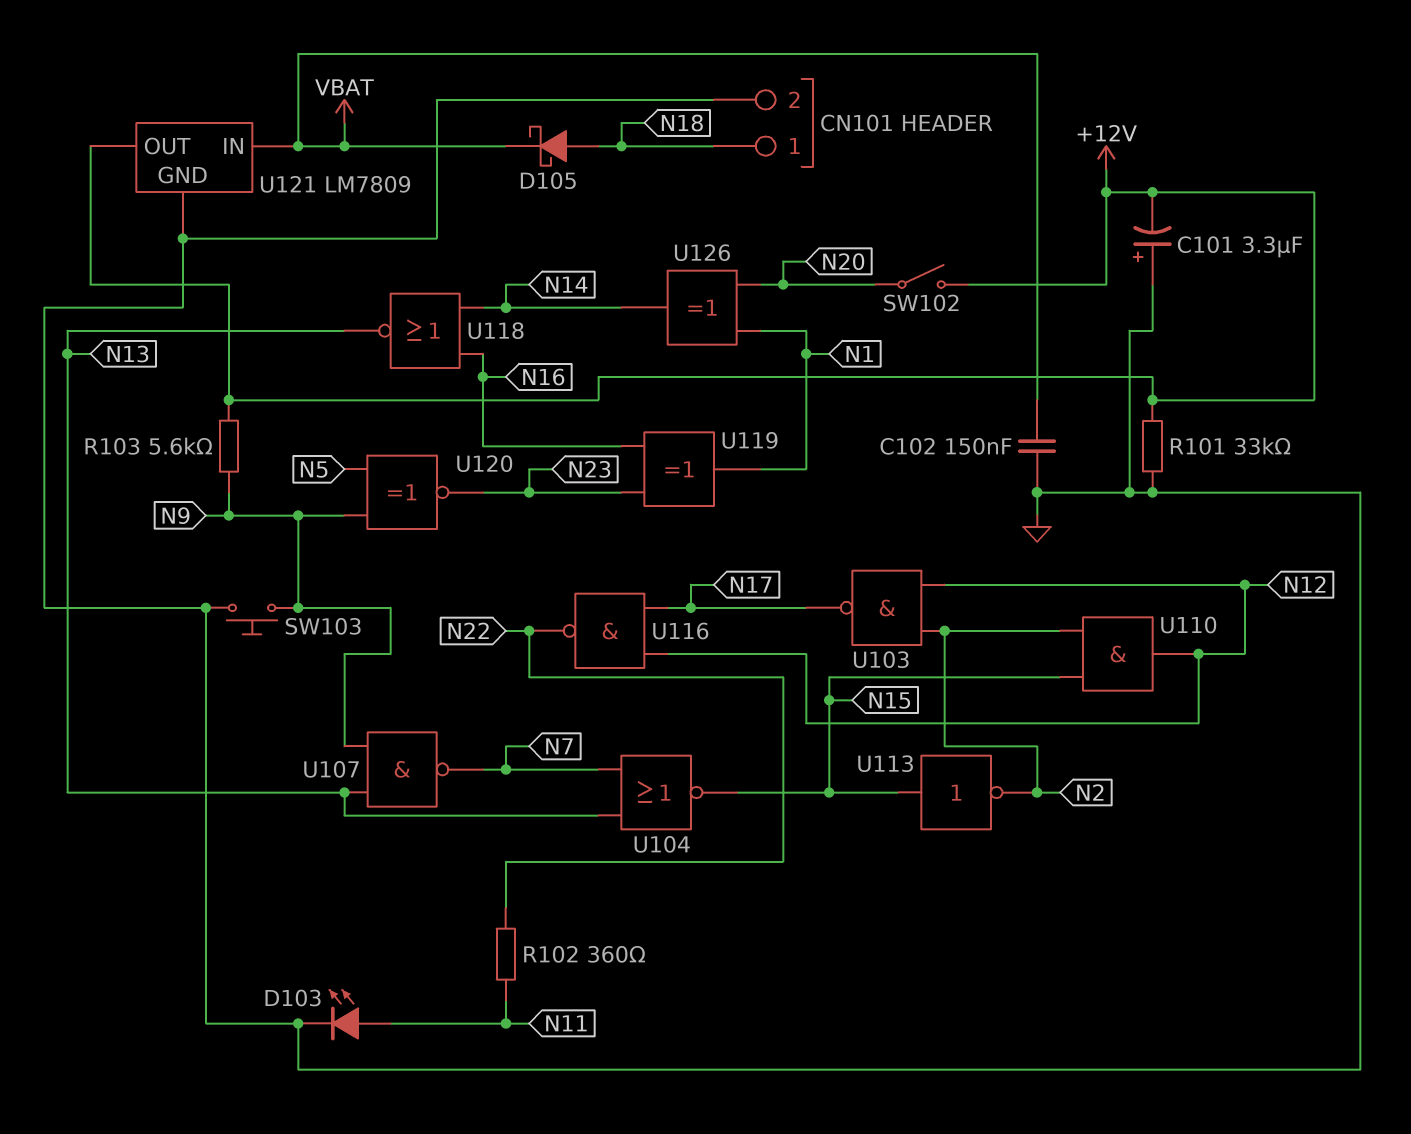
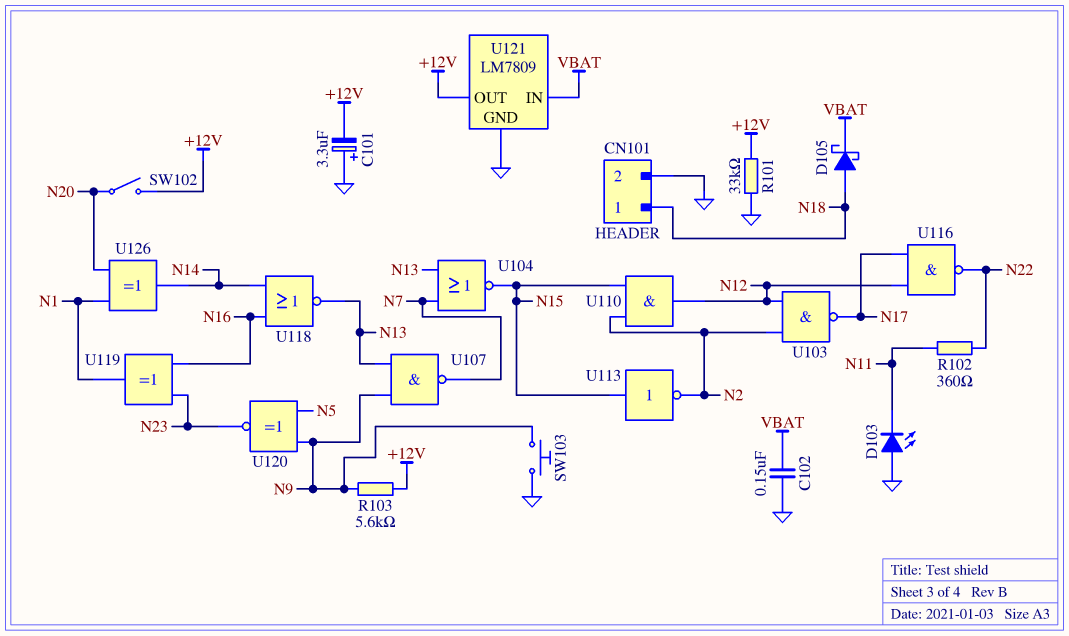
D103: LED (A N11, K GND) -> LED (A GND, K N11)

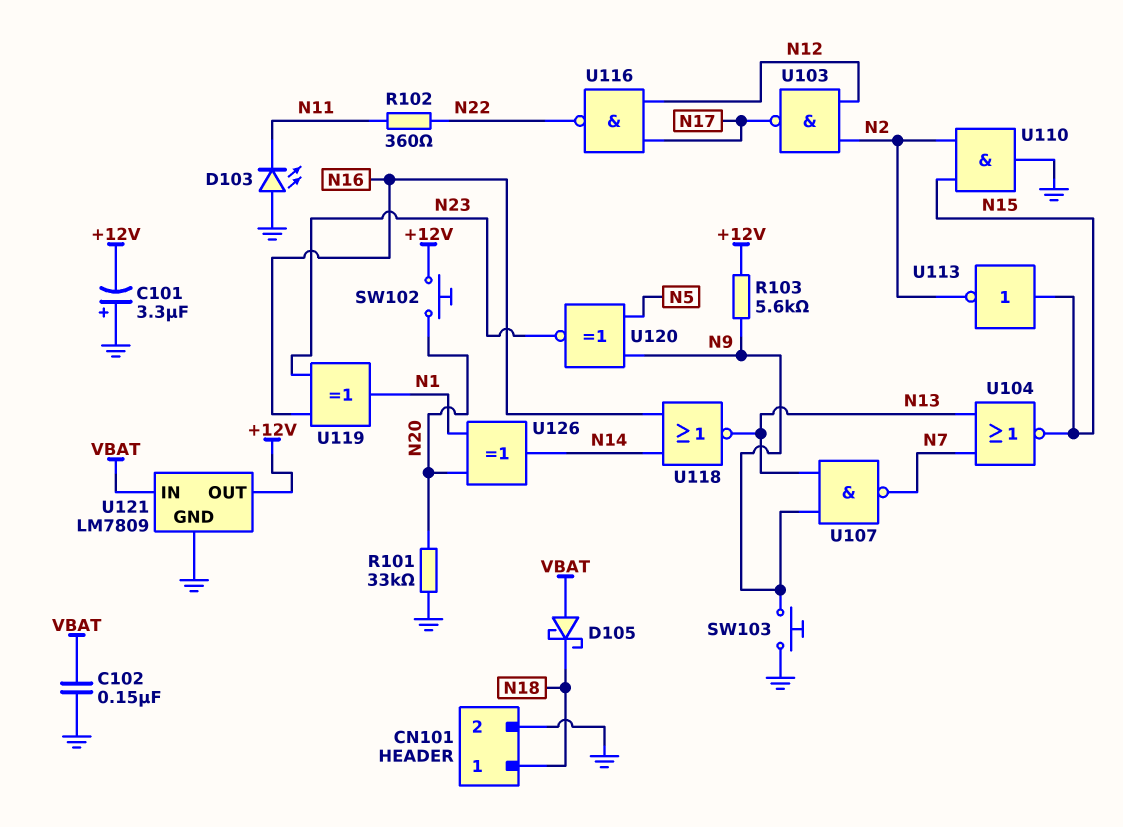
D105: schottky (A N18, K VBAT) -> schottky (A VBAT, K N18)
R101: 33k (+12V, GND) -> 33k (GND, N20)
SW102: switch (+12V, N20) -> button (+12V, N20)
U110: AND (in N2, in N15, out N12) -> AND (in N2, in N15, out GND)

